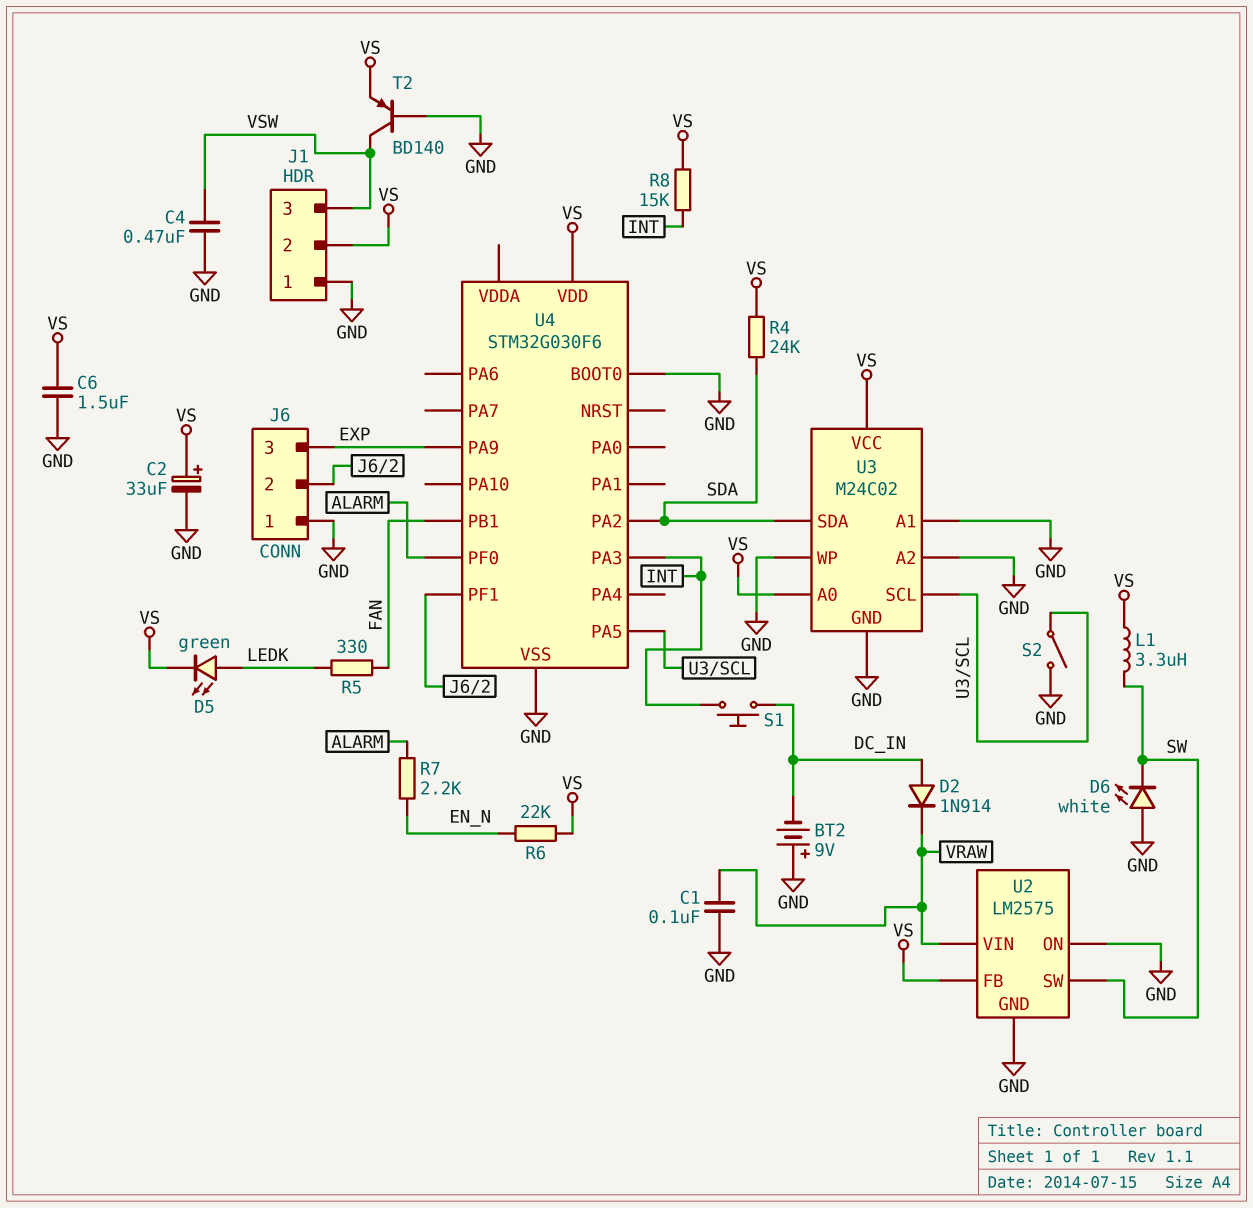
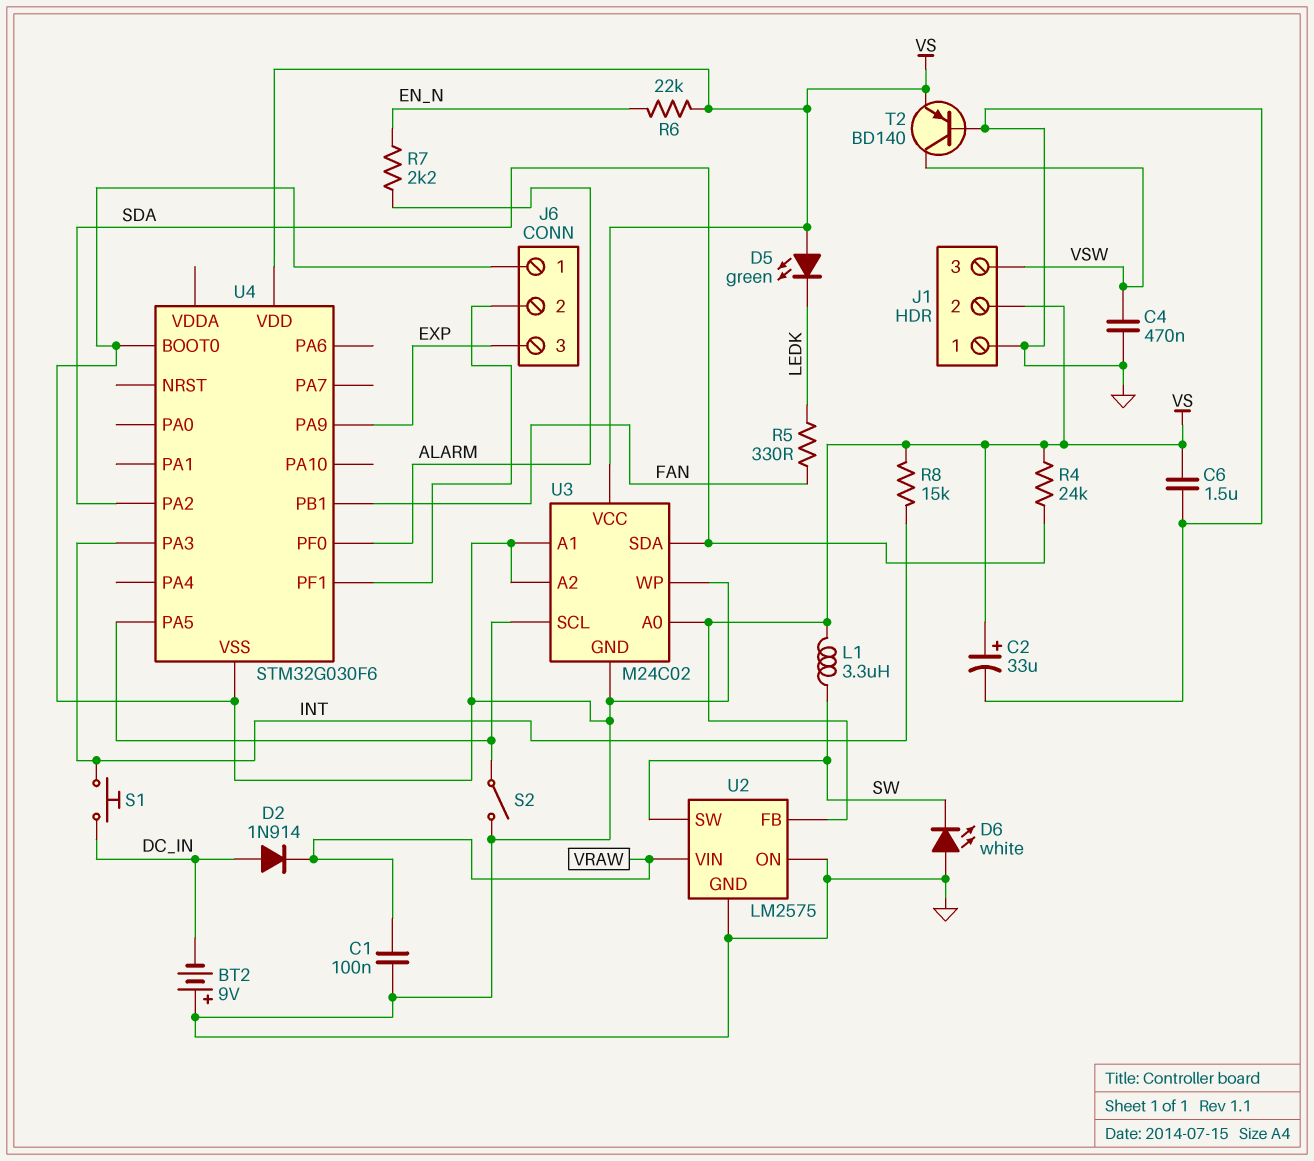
D5: LED green (A LEDK, K VS) -> LED green (A VS, K LEDK)

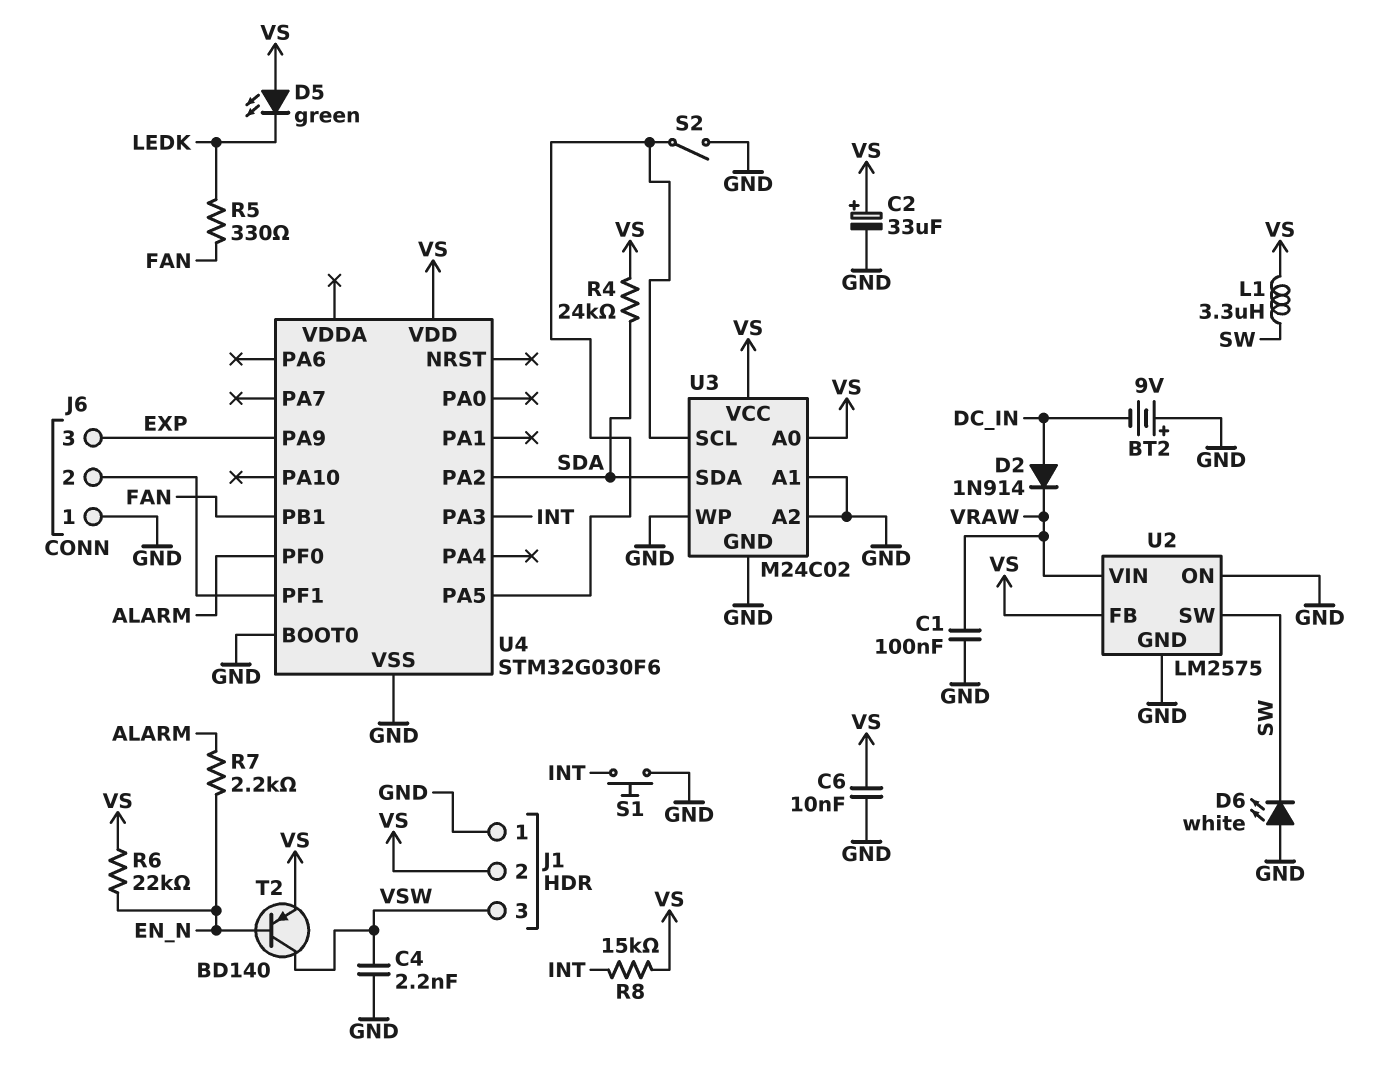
C4: 470nF (GND, VSW) -> 2.2nF (GND, VSW)
C6: 1.5uF (GND, VS) -> 10nF (GND, VS)
S1: button (DC_IN, INT) -> button (GND, INT)
T2: PNP BD140 (B GND, C VSW, E VS) -> PNP BD140 (B EN_N, C VSW, E VS)

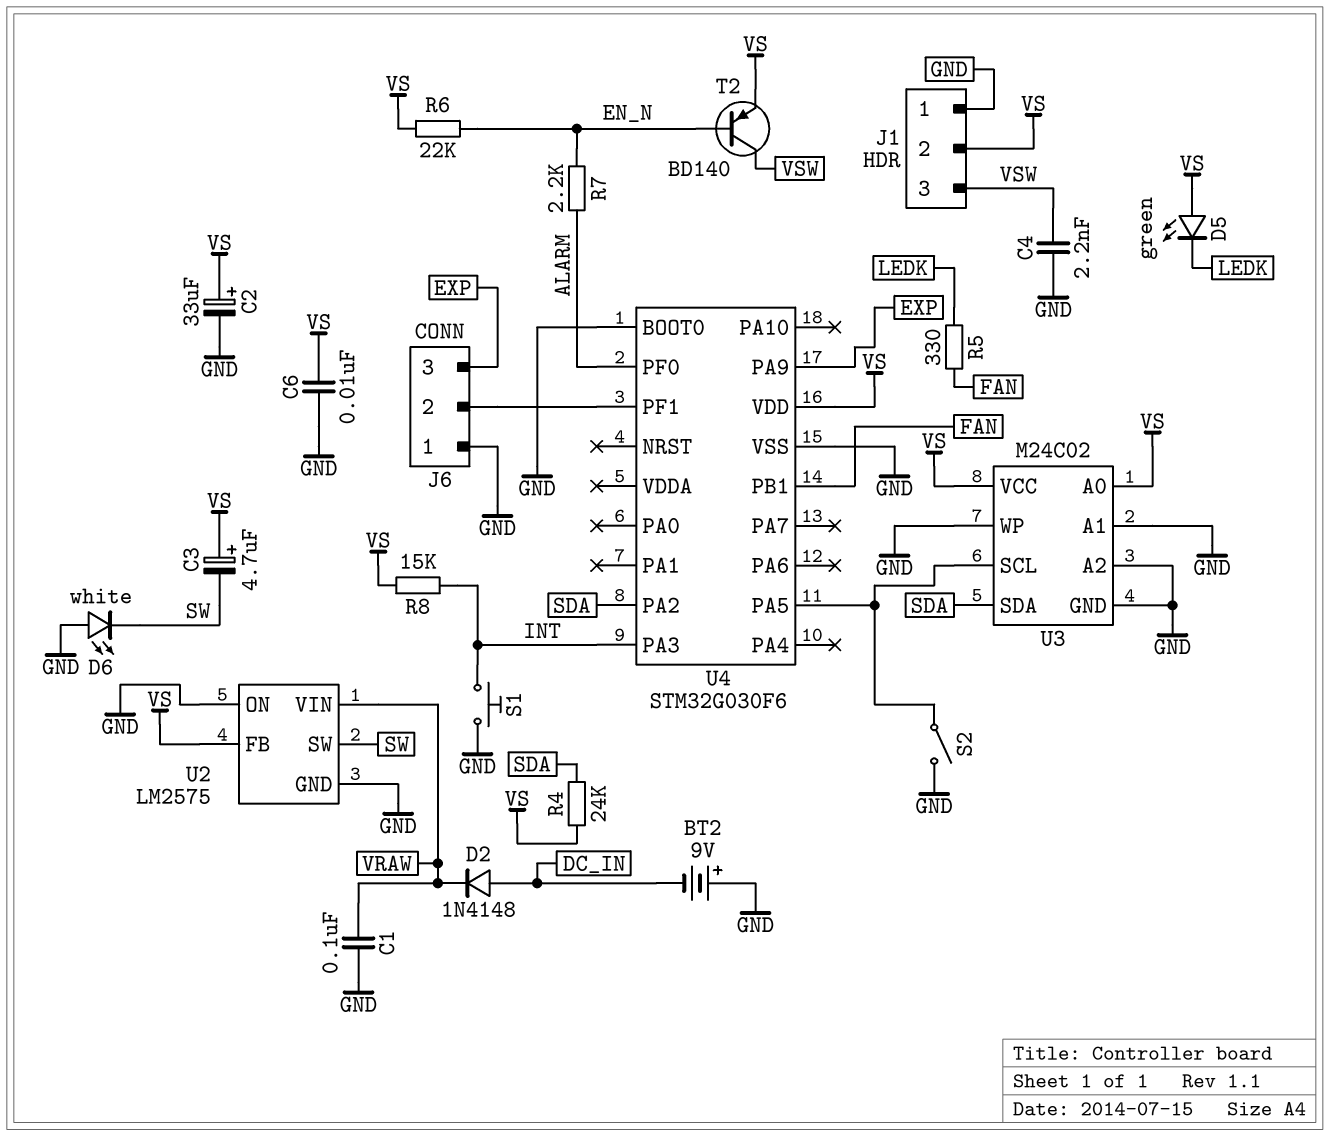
C3: none -> 4.7uF (plus VS, minus SW)
D2: diode 1N914 (A DC_IN, K VRAW) -> diode 1N4148 (A DC_IN, K VRAW)
L1: 3.3uH (SW, VS) -> none

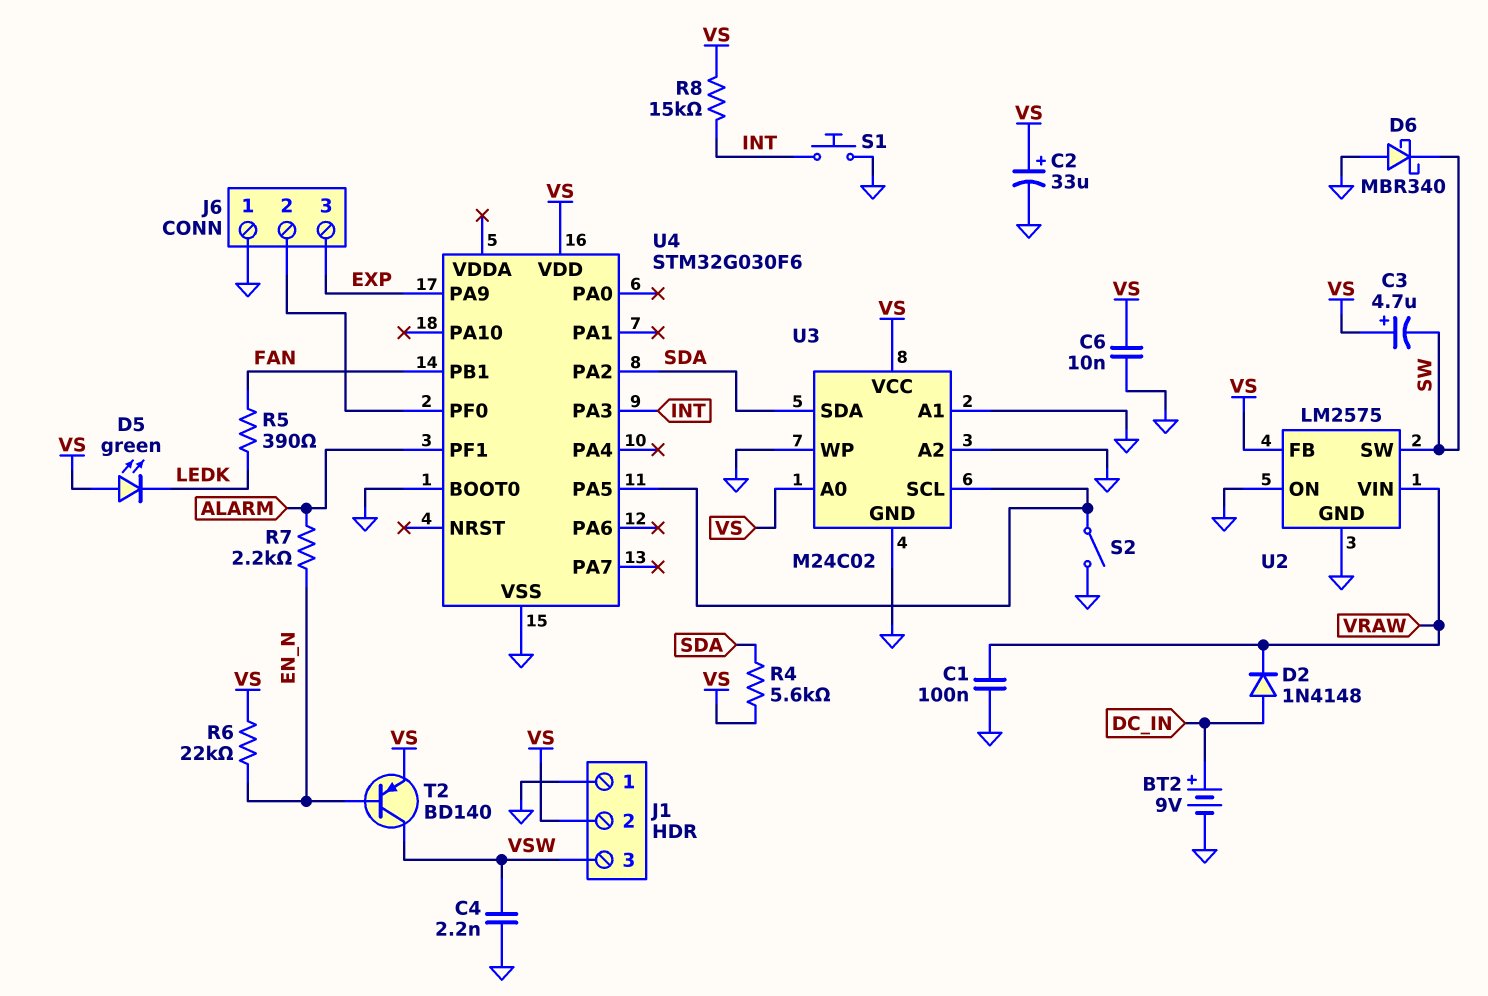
BT2: 9V (plus GND, minus DC_IN) -> 9V (plus DC_IN, minus GND)
D6: LED white (A GND, K SW) -> schottky MBR340 (A GND, K SW)
R4: 24k (SDA, VS) -> 5.6k (SDA, VS)
R5: 330 (FAN, LEDK) -> 390 (FAN, LEDK)
U4 pin PF0: ALARM -> J6/2
U4 pin PF1: J6/2 -> ALARM

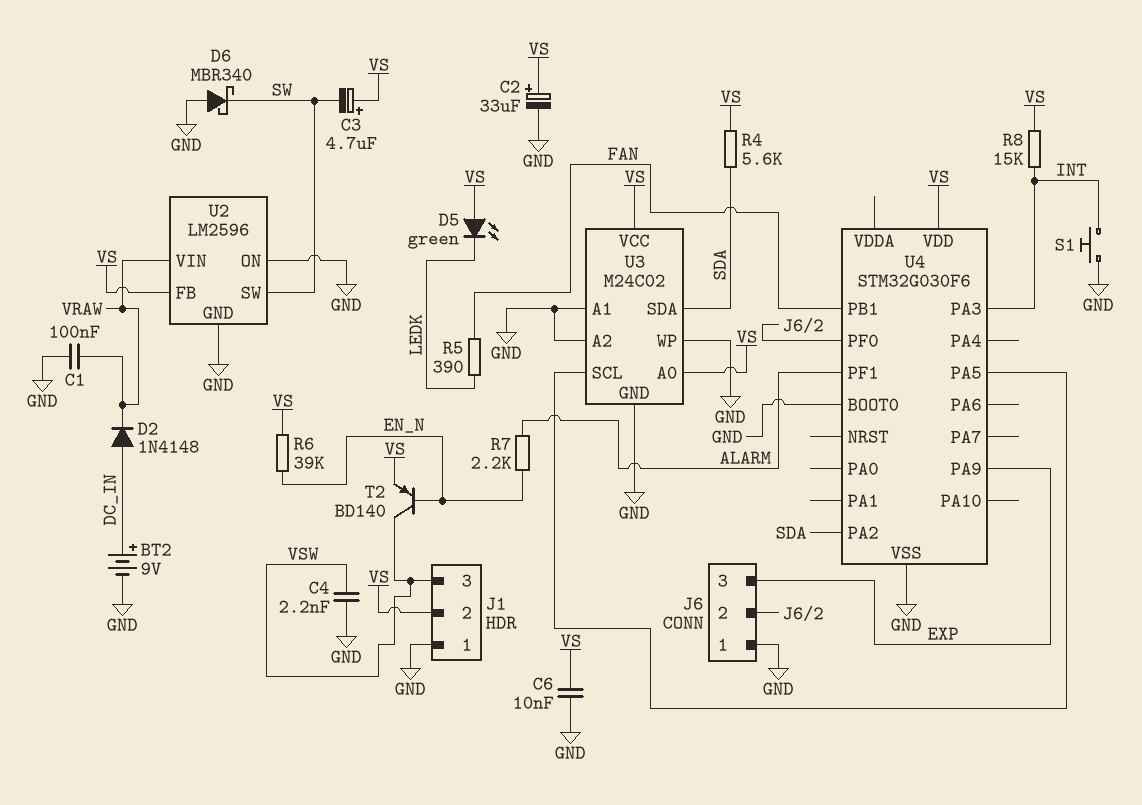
R6: 22k (EN_N, VS) -> 39k (EN_N, VS)
S2: switch (GND, U3/SCL) -> none
U2: LM2575 -> LM2596

